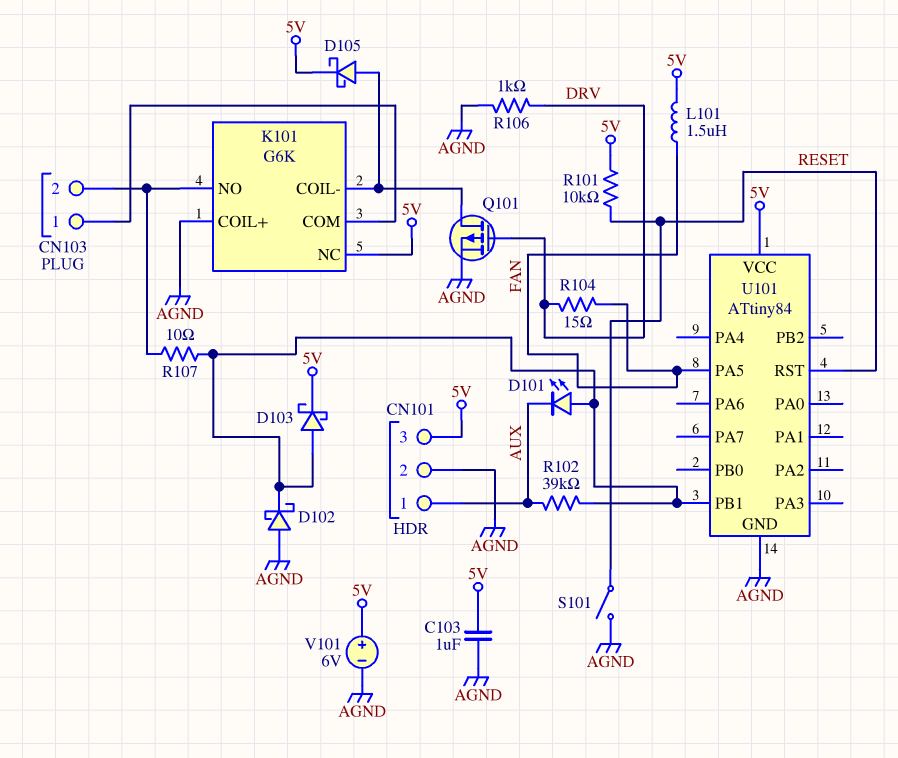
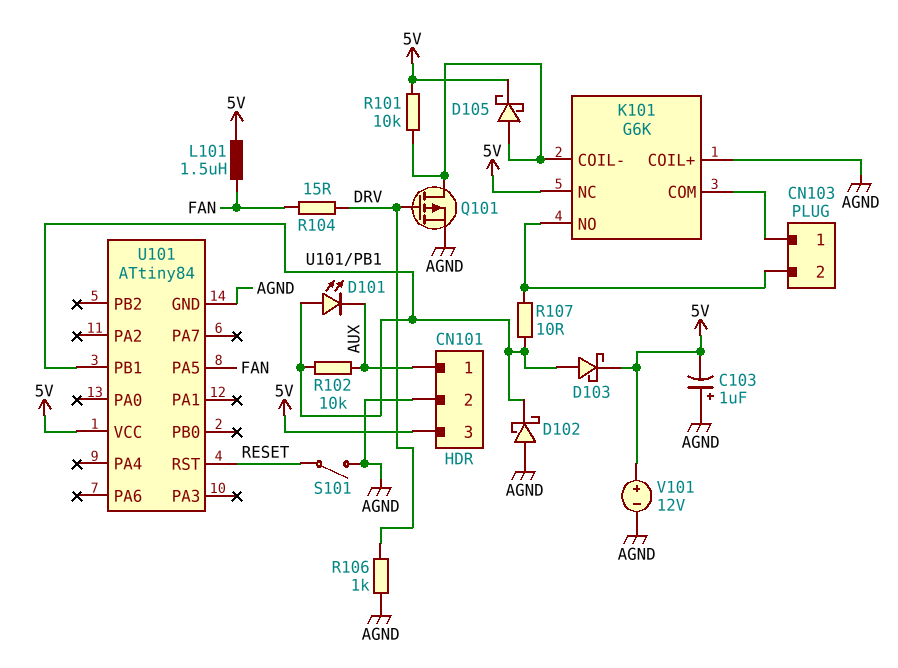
C103: 1uF (5V, AGND) -> 1uF (plus AGND, minus 5V)
R101: 10k (5V, RESET) -> 10k (5V, K101/COIL-)
R102: 39k (AUX, U101/PB1) -> 10k (AUX, U101/PB1)
V101: 6V (plus 5V, minus AGND) -> 12V (plus 5V, minus AGND)

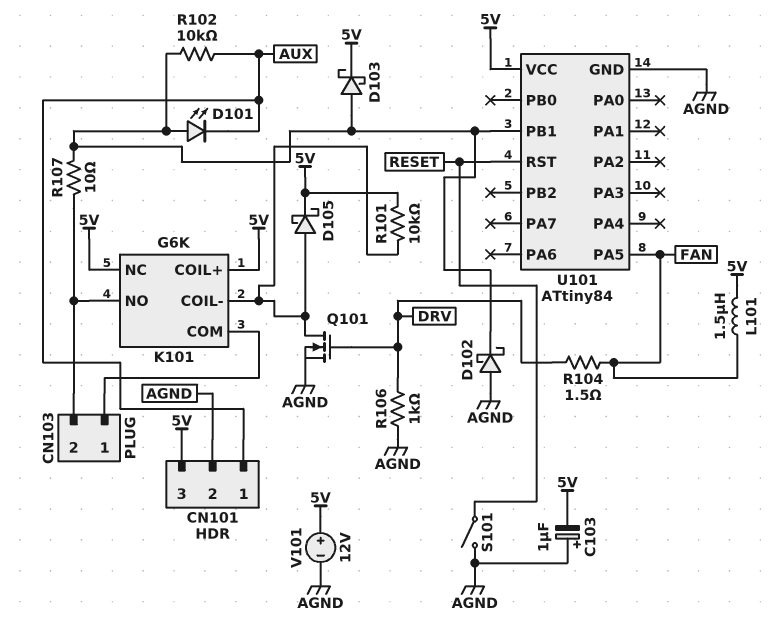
K101 pin COIL+: AGND -> 5V
Q101: PMOS (G DRV, D K101/COIL-, S AGND) -> NMOS (G DRV, D K101/COIL-, S AGND)
R104: 15 (DRV, FAN) -> 1.5 (DRV, FAN)

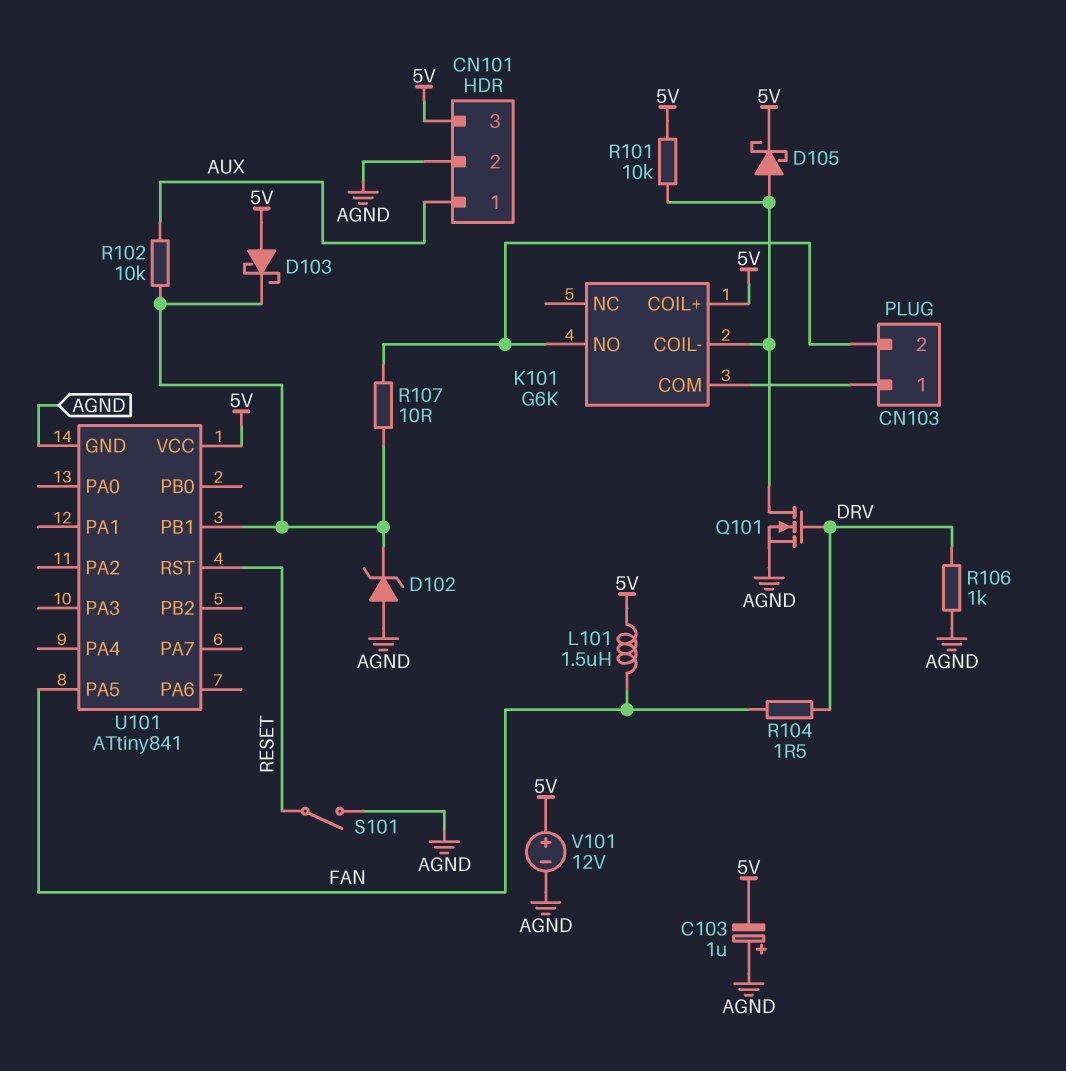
D101: LED (A U101/PB1, K AUX) -> none
D102: schottky (A AGND, K U101/PB1) -> zener (A AGND, K U101/PB1)
D103: schottky (A U101/PB1, K 5V) -> schottky (A 5V, K U101/PB1)
K101 pin NC: 5V -> none
U101: ATtiny84 -> ATtiny841

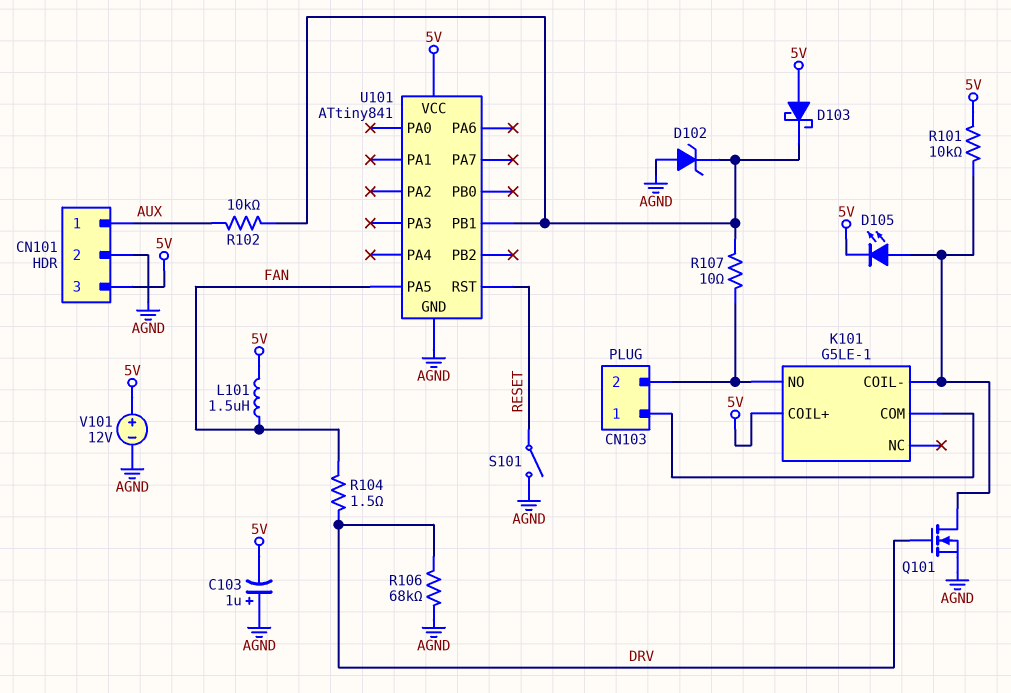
D105: schottky (A K101/COIL-, K 5V) -> LED (A K101/COIL-, K 5V)
K101: G6K -> G5LE-1
R106: 1k (AGND, DRV) -> 68k (AGND, DRV)

